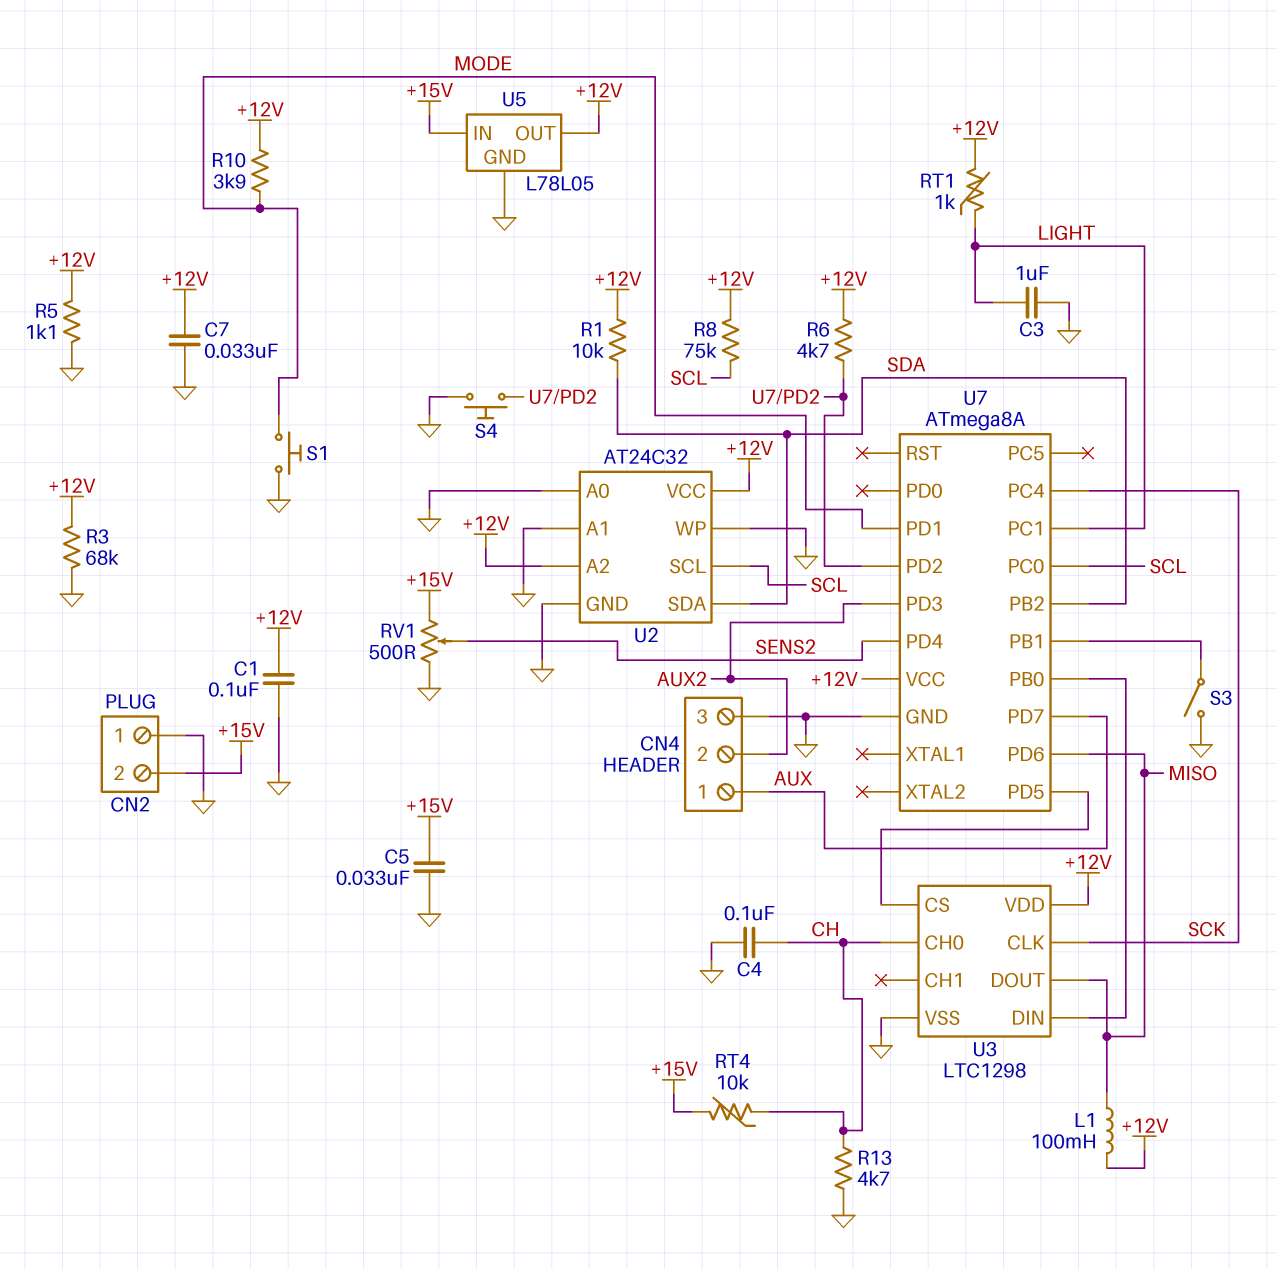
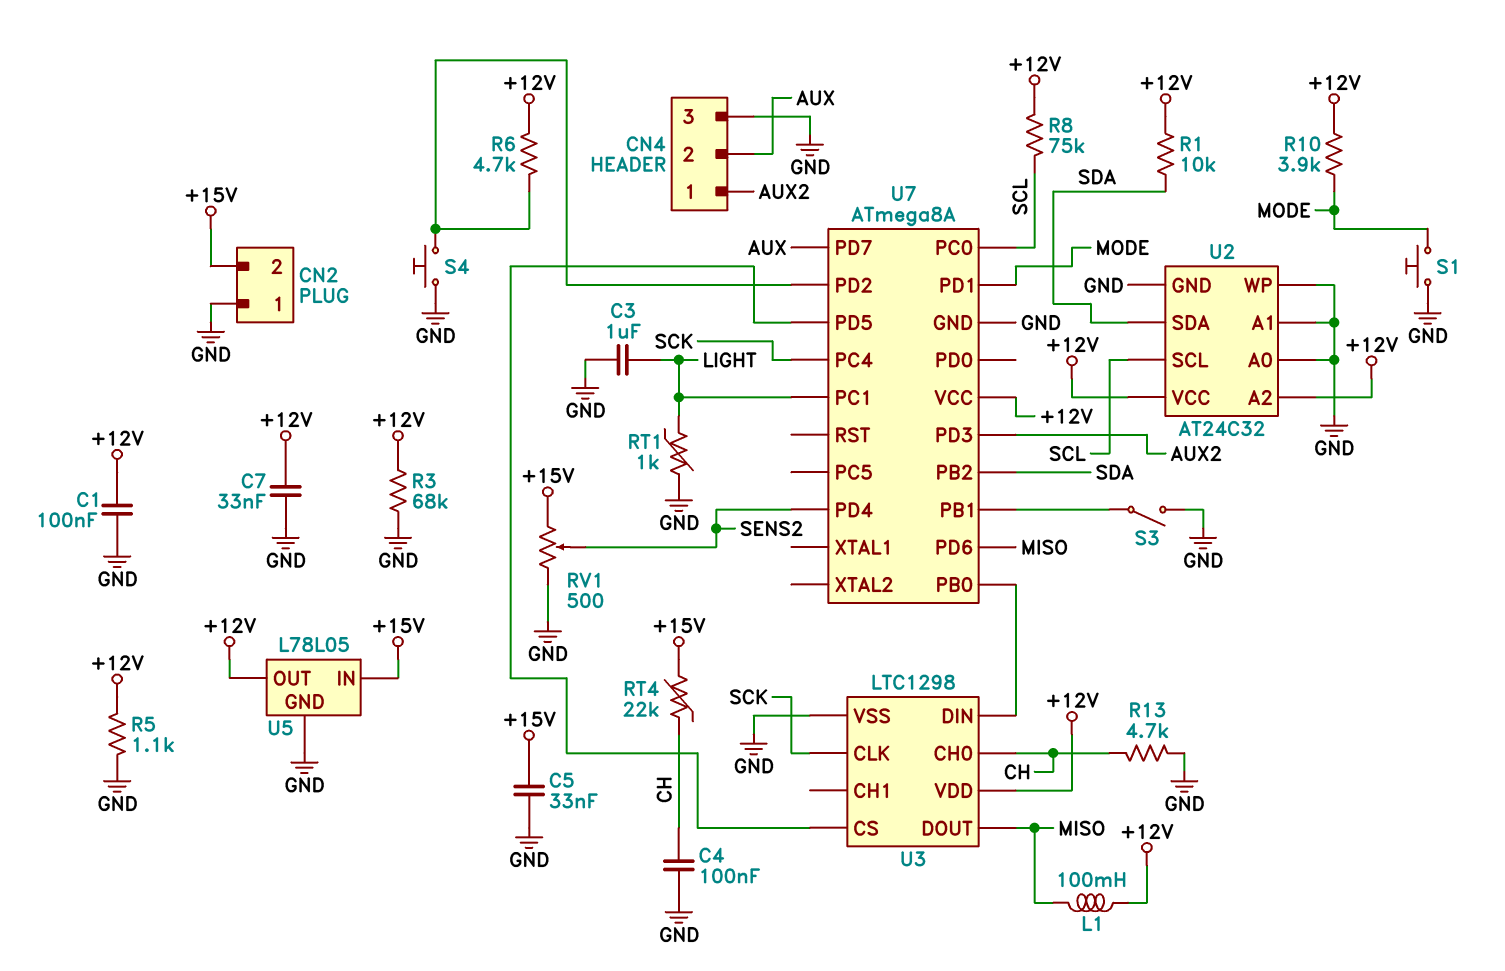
CN4 pin 1: AUX -> AUX2
CN4 pin 2: AUX2 -> AUX
RT1: 1k (+12V, LIGHT) -> 1k (GND, LIGHT)
RT4: 10k (+15V, CH) -> 22k (+15V, CH)

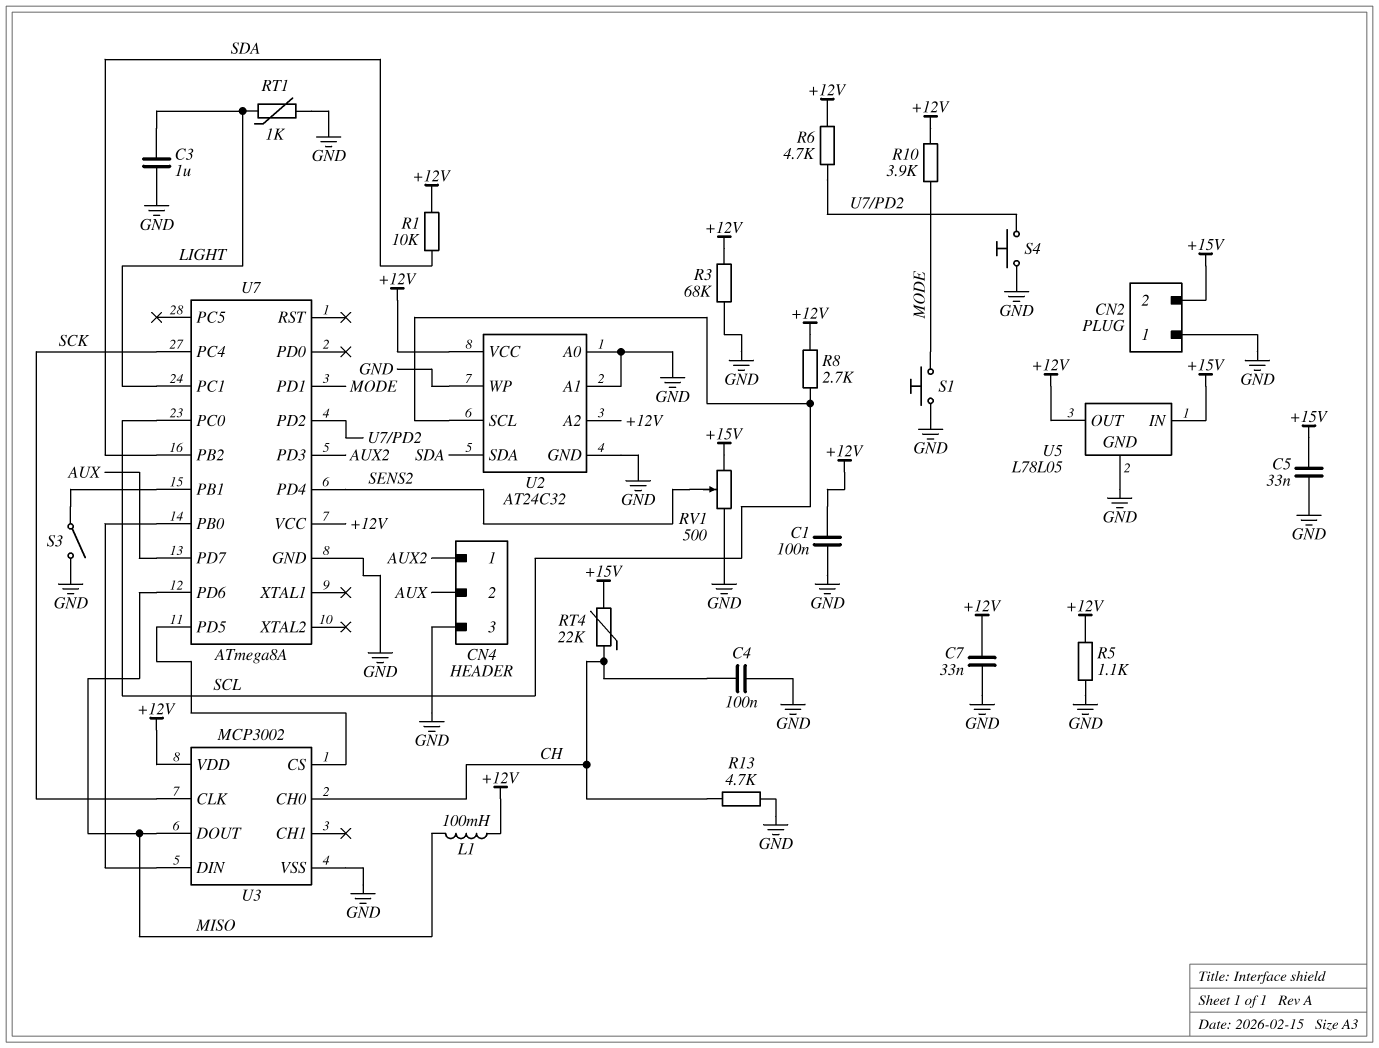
R8: 75k (+12V, SCL) -> 2.7k (+12V, SCL)
U3: LTC1298 -> MCP3002

